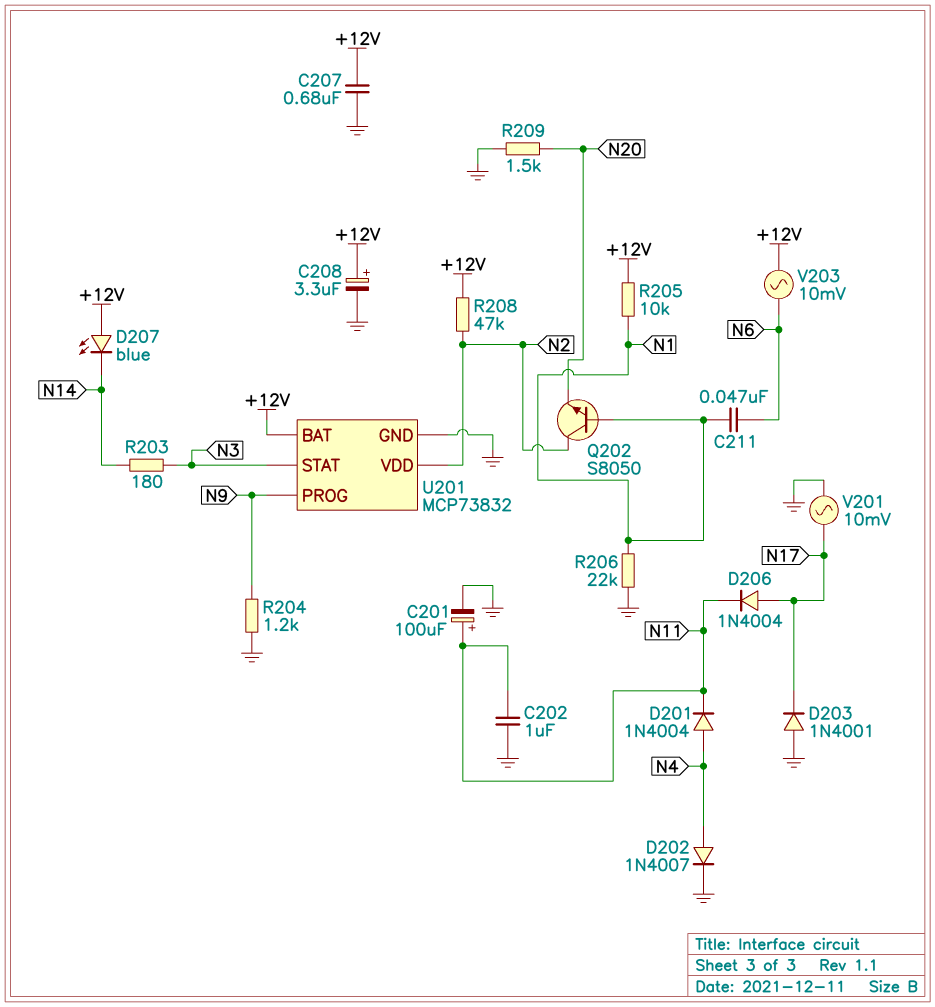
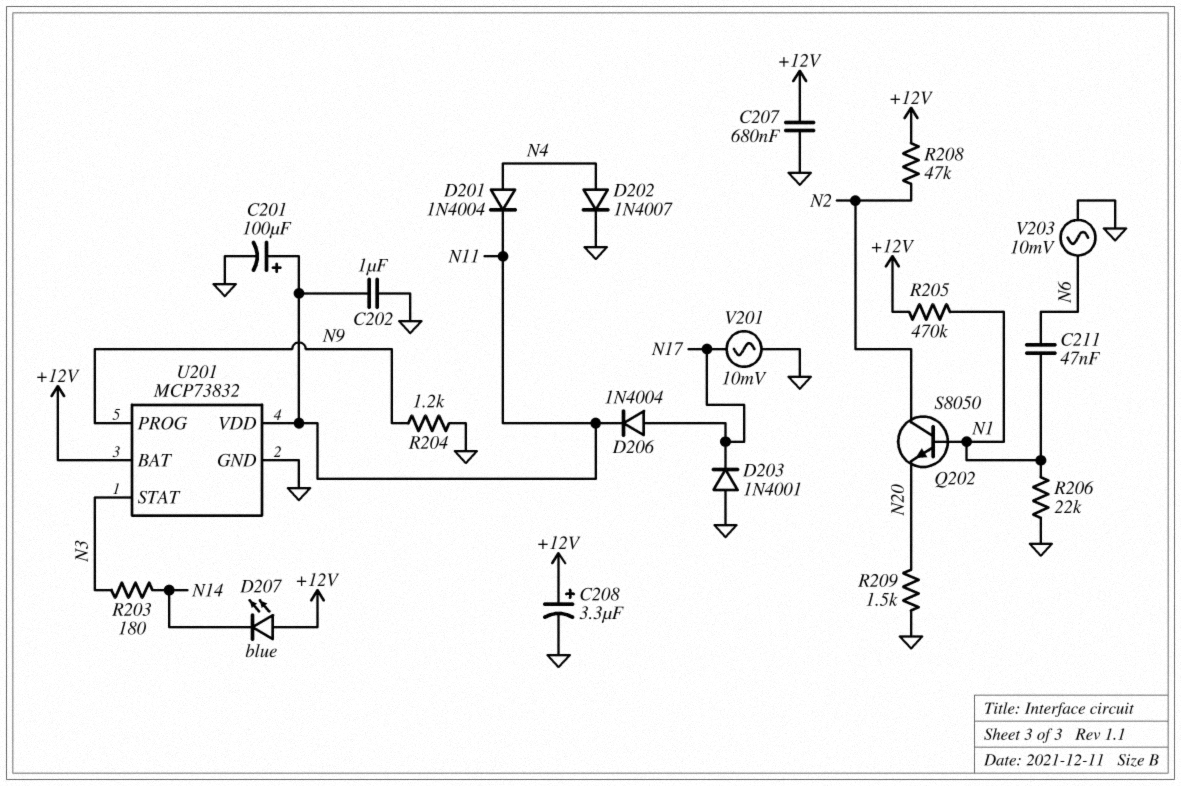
R205: 10k (+12V, N1) -> 470k (+12V, N1)
U201 pin VDD: N2 -> N11
V203: AC 10mV (+12V, N6) -> AC 10mV (GND, N6)

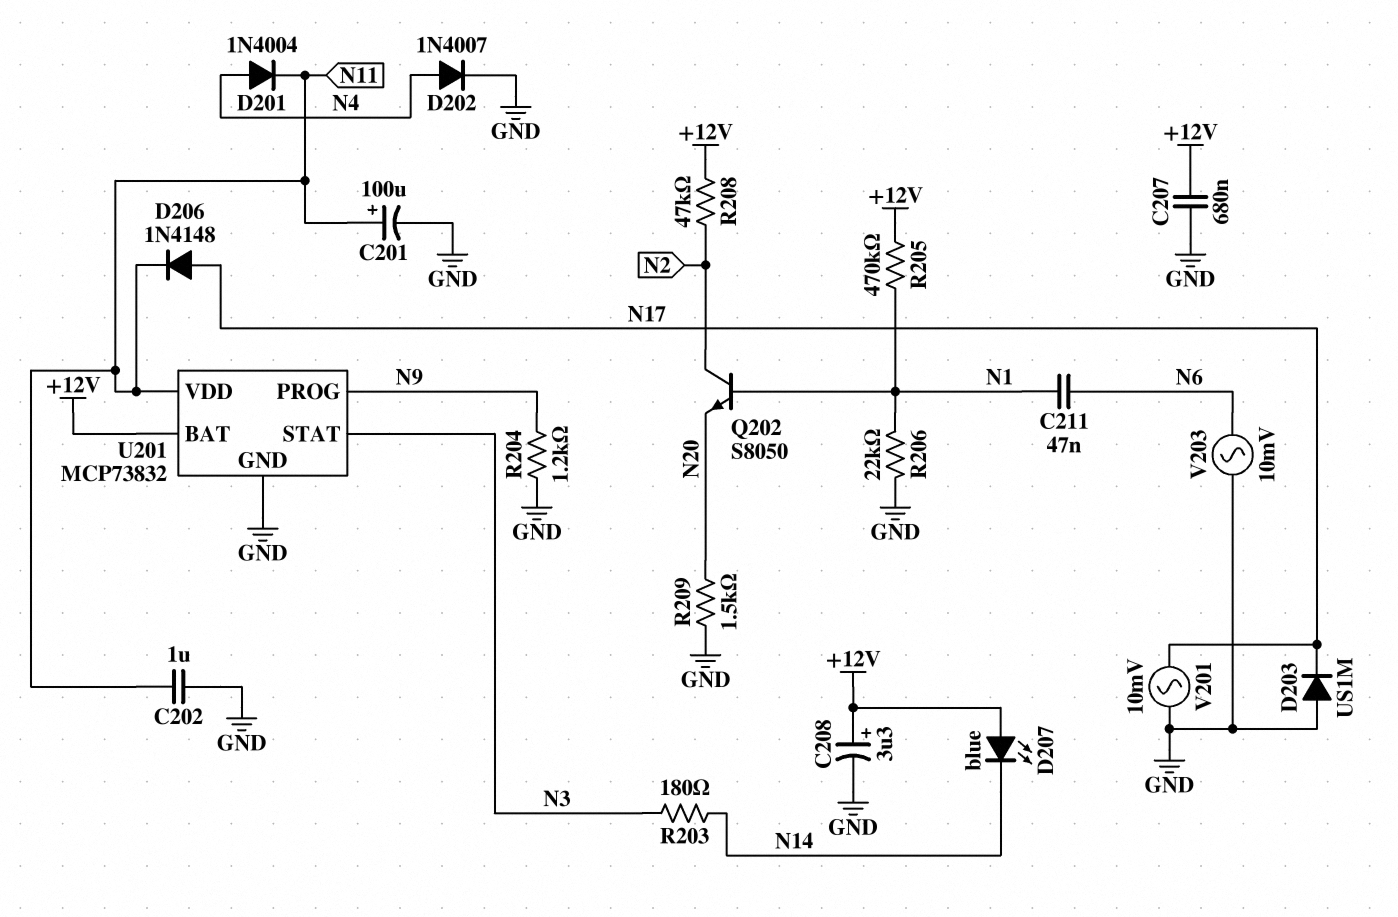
D203: diode 1N4001 (A GND, K N17) -> diode US1M (A GND, K N17)
D206: diode 1N4004 (A N17, K N11) -> diode 1N4148 (A N17, K N11)

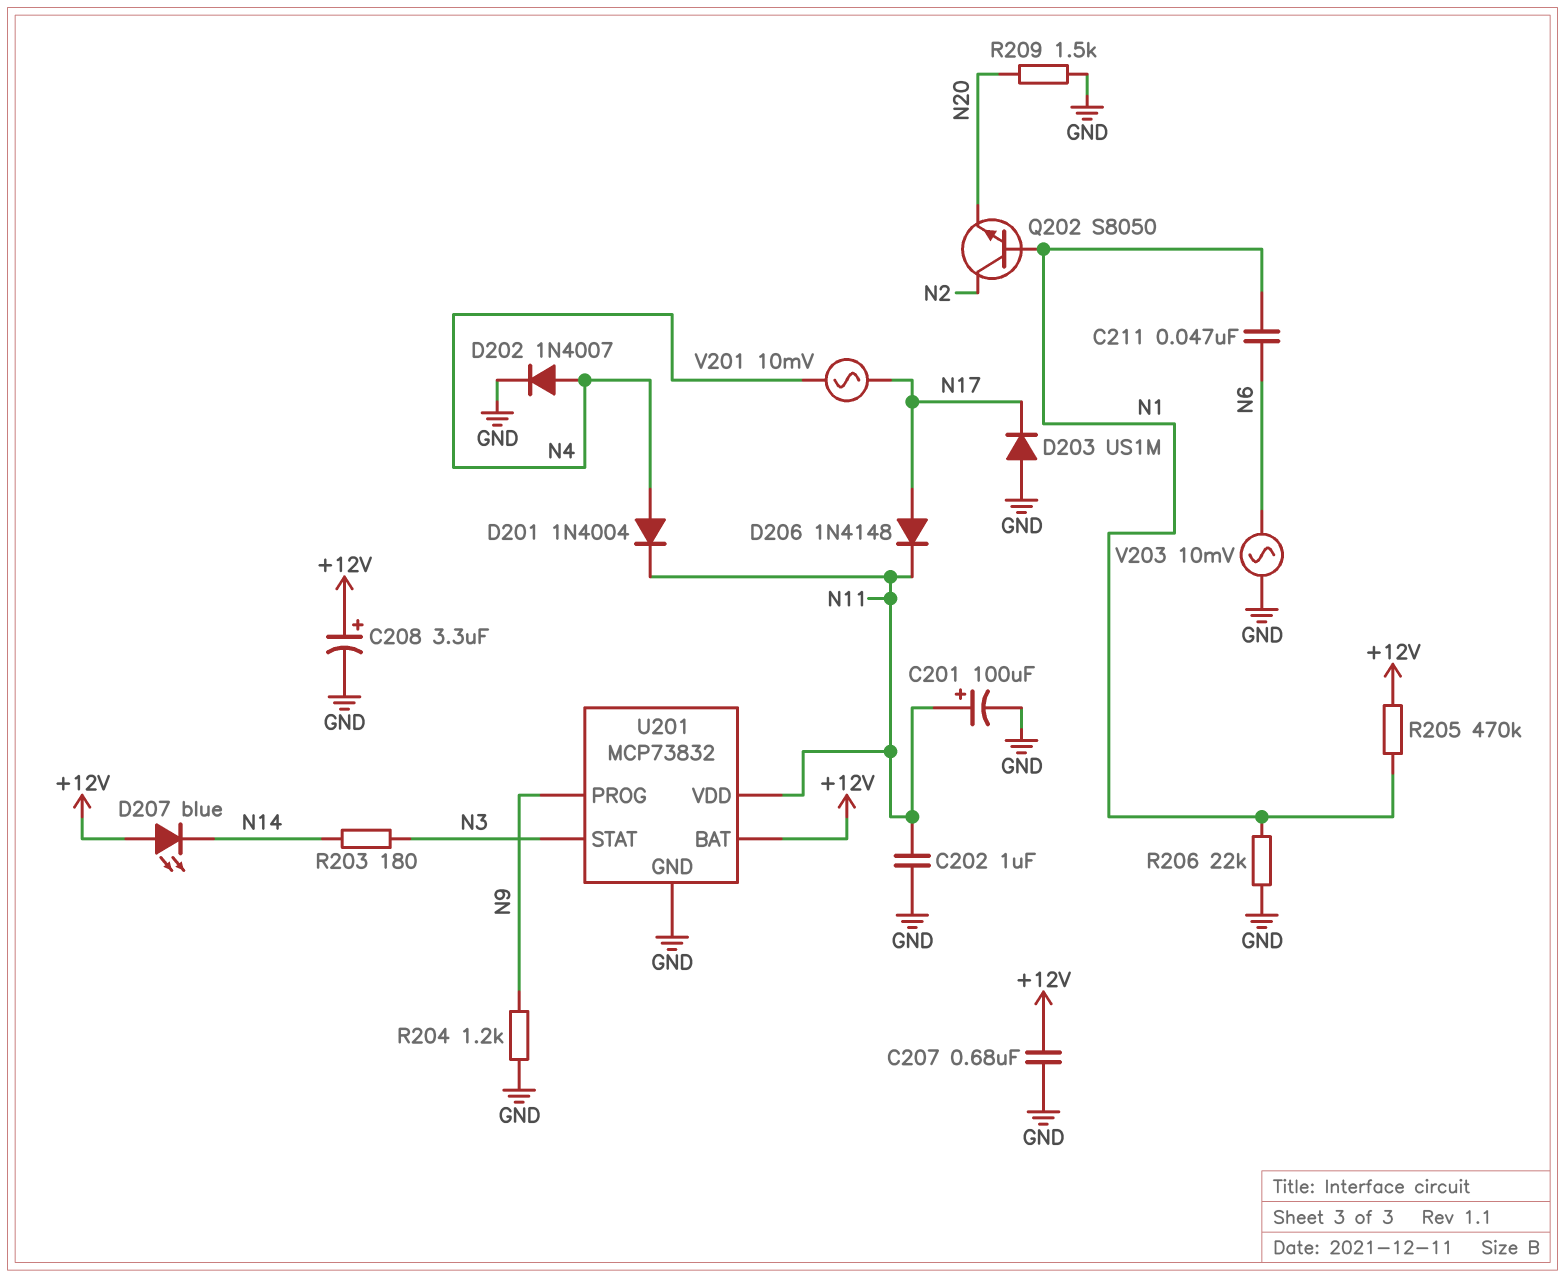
R208: 47k (+12V, N2) -> none
V201: AC 10mV (GND, N17) -> AC 10mV (N4, N17)

